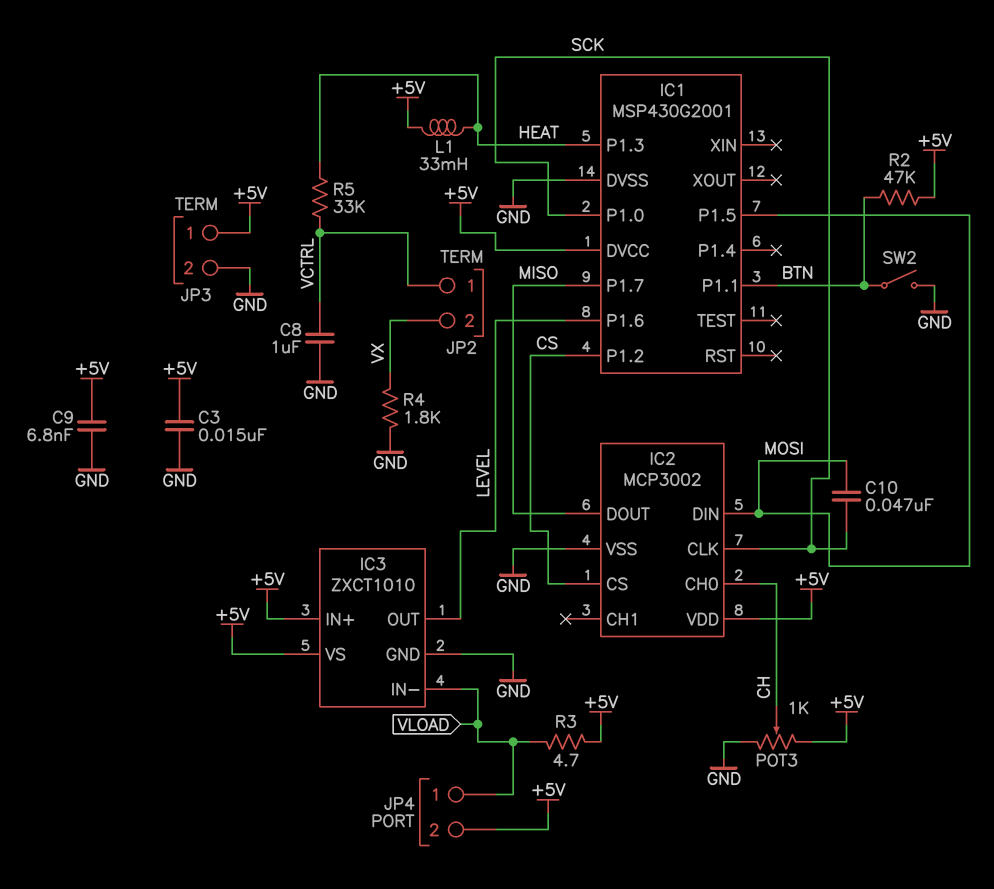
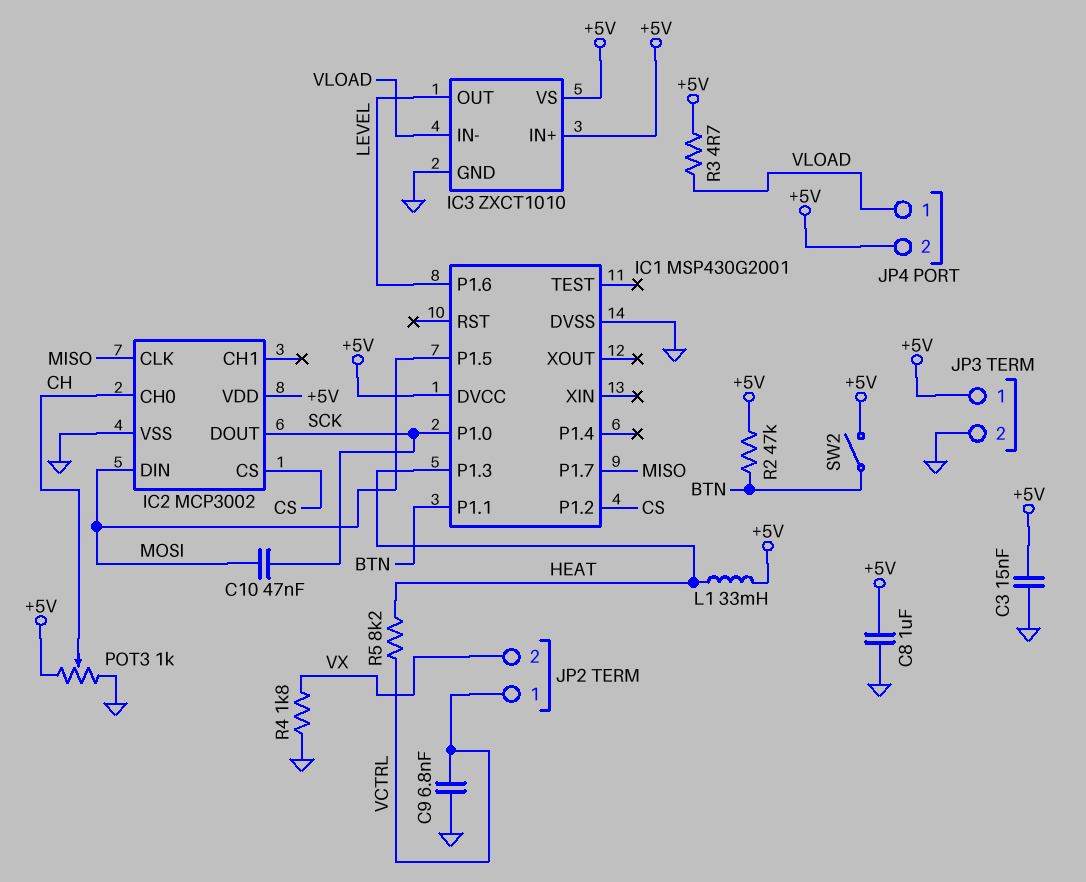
C8: 1uF (GND, VCTRL) -> 1uF (+5V, GND)
C9: 6.8nF (+5V, GND) -> 6.8nF (GND, VCTRL)
IC2 pin CLK: SCK -> MISO
IC2 pin DOUT: MISO -> SCK
R5: 33k (HEAT, VCTRL) -> 8.2k (HEAT, VCTRL)
SW2: switch (BTN, GND) -> switch (+5V, BTN)

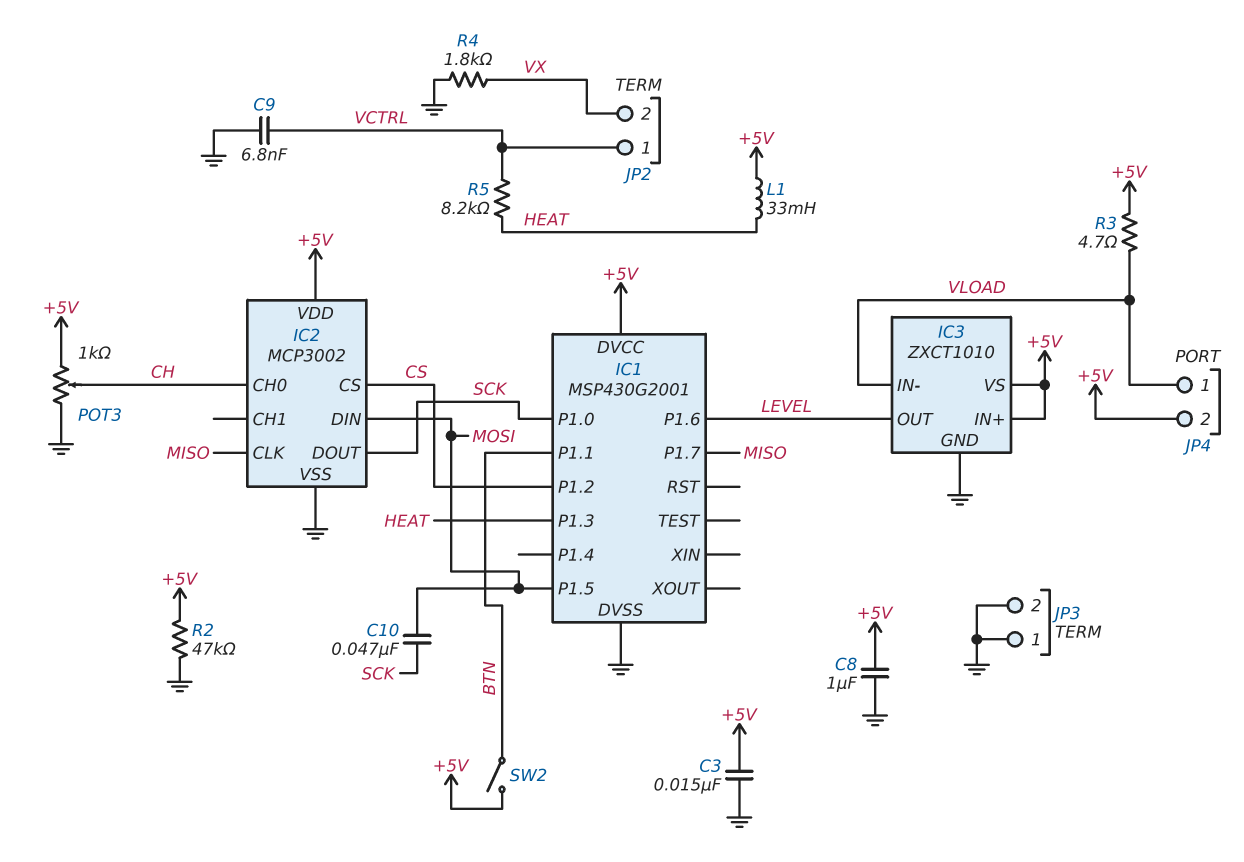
JP3 pin 1: +5V -> GND
R2: 47k (+5V, BTN) -> 47k (+5V, GND)

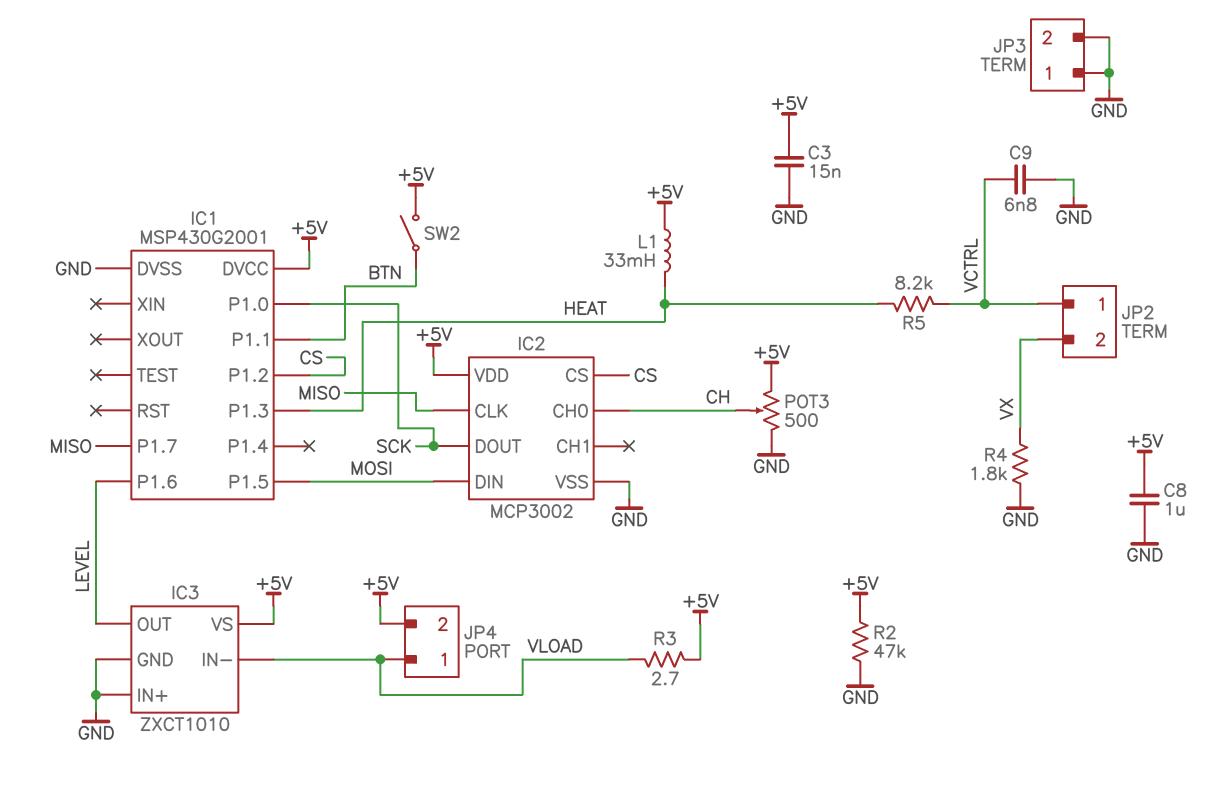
C10: 47nF (MOSI, SCK) -> none
IC3 pin IN+: +5V -> GND
POT3: 1k (+5V, GND, wiper CH) -> 500 (+5V, GND, wiper CH)
R3: 4.7 (+5V, VLOAD) -> 2.7 (+5V, VLOAD)

